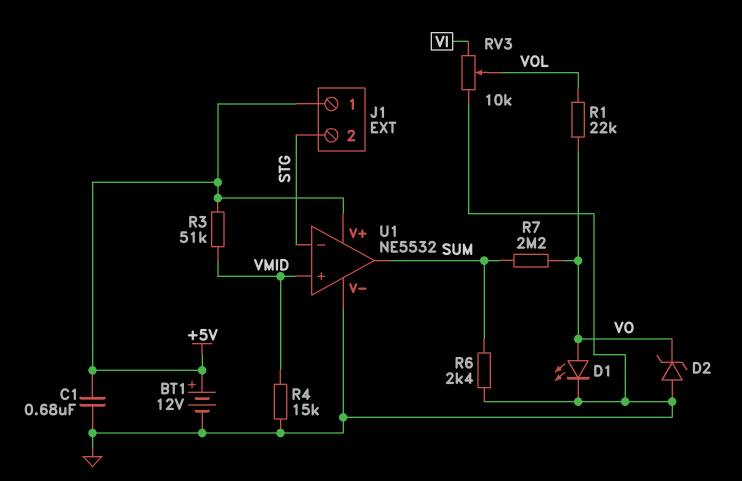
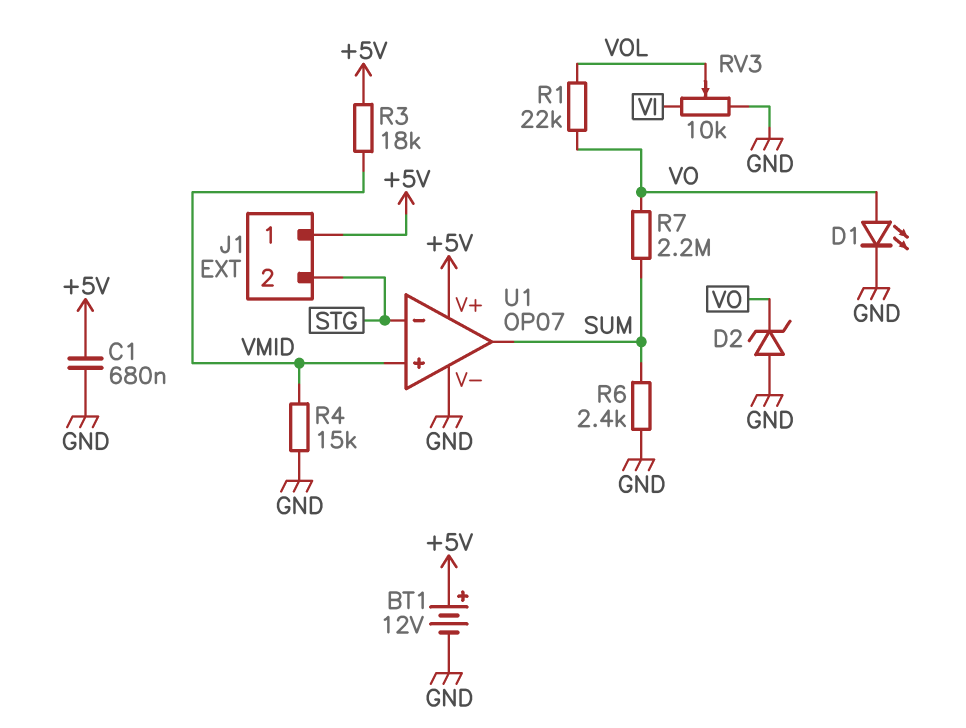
R3: 51k (+5V, VMID) -> 18k (+5V, VMID)
U1: NE5532 -> OP07

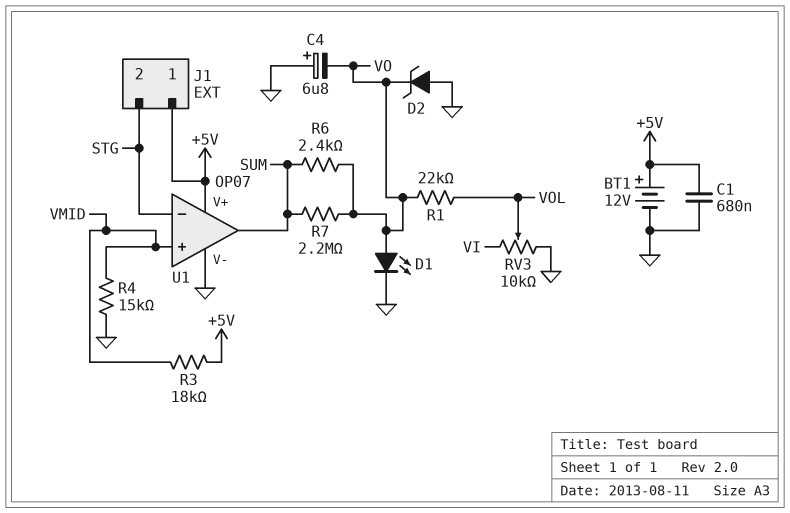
C4: none -> 6.8uF (plus GND, minus VO)
R6: 2.4k (GND, SUM) -> 2.4k (SUM, VO)

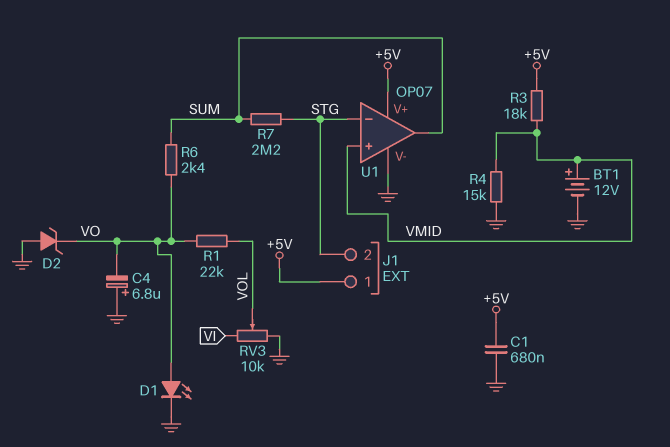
BT1: 12V (plus +5V, minus GND) -> 12V (plus VMID, minus GND)
R7: 2.2M (SUM, VO) -> 2.2M (STG, SUM)

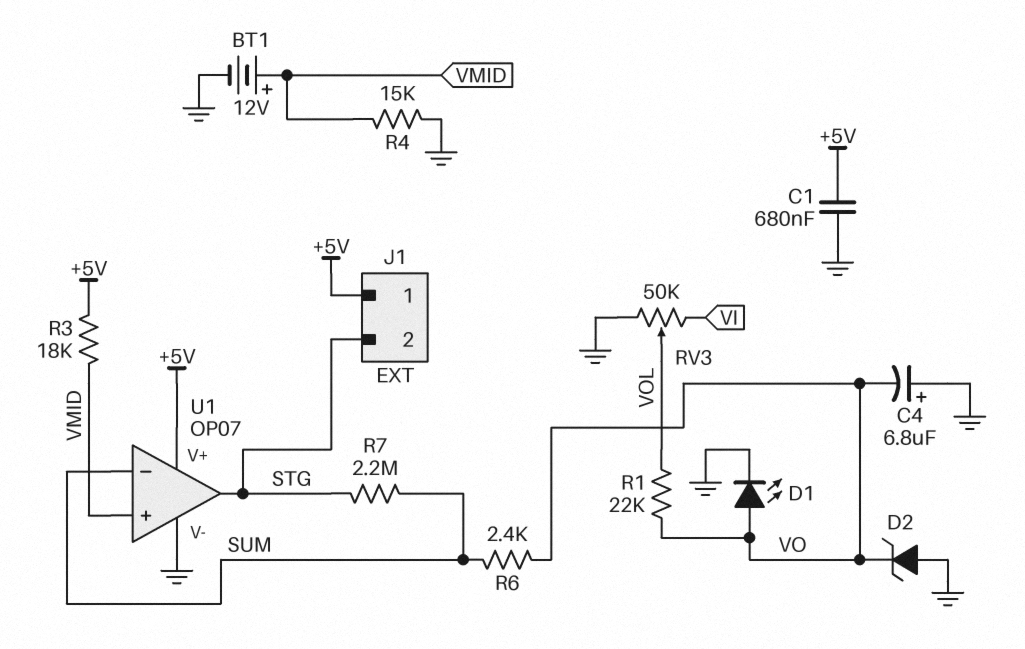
RV3: 10k (GND, VI, wiper VOL) -> 50k (GND, VI, wiper VOL)
U1 pin in-: STG -> SUM
U1 pin out: SUM -> STG

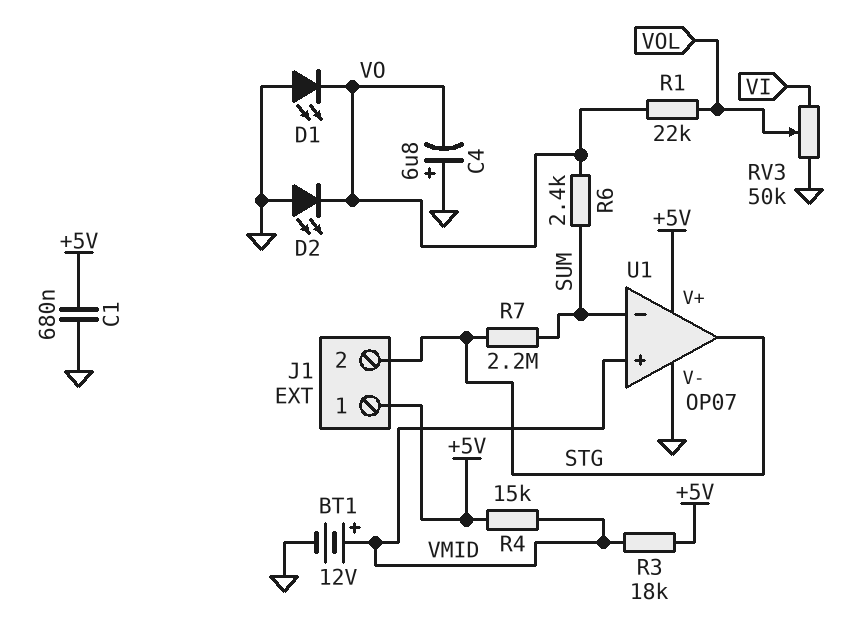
D1: LED (A VO, K GND) -> LED (A GND, K VO)
D2: zener (A GND, K VO) -> LED (A GND, K VO)
R4: 15k (GND, VMID) -> 15k (+5V, VMID)

